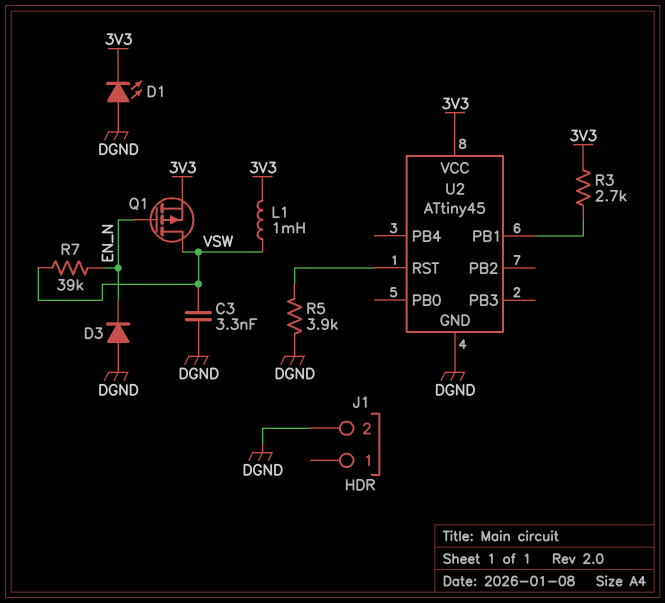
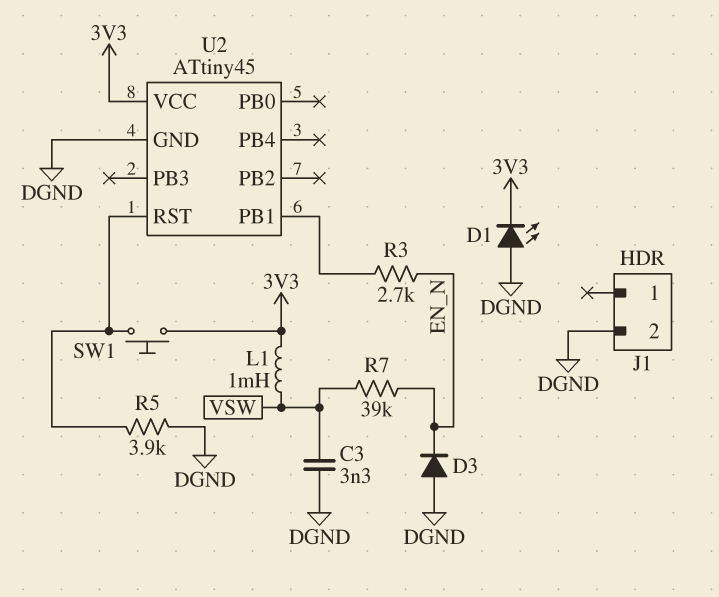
Q1: PMOS (G EN_N, D VSW, S 3V3) -> none
R3: 2.7k (3V3, U2/PB1) -> 2.7k (EN_N, U2/PB1)
SW1: none -> button (3V3, U2/RST)

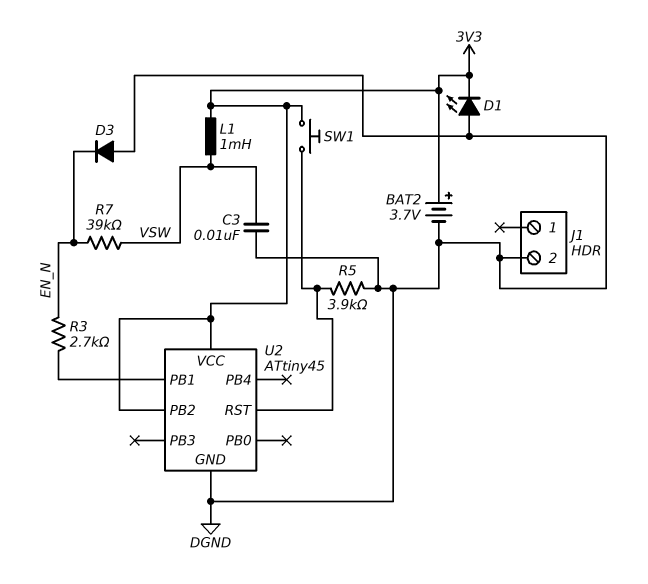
BAT2: none -> 3.7V (plus 3V3, minus DGND)
C3: 3.3nF (DGND, VSW) -> 10nF (DGND, VSW)
U2 pin PB2: none -> 3V3

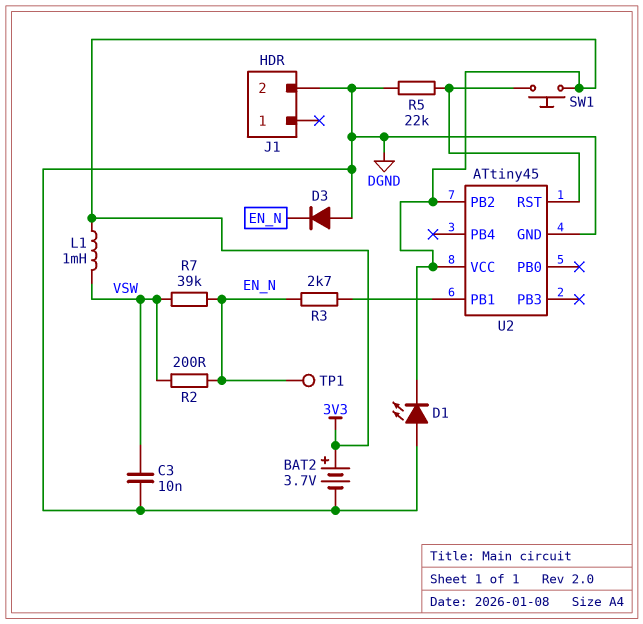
R2: none -> 200 (EN_N, VSW)
R5: 3.9k (DGND, U2/RST) -> 22k (DGND, U2/RST)
TP1: none -> test point (EN_N)

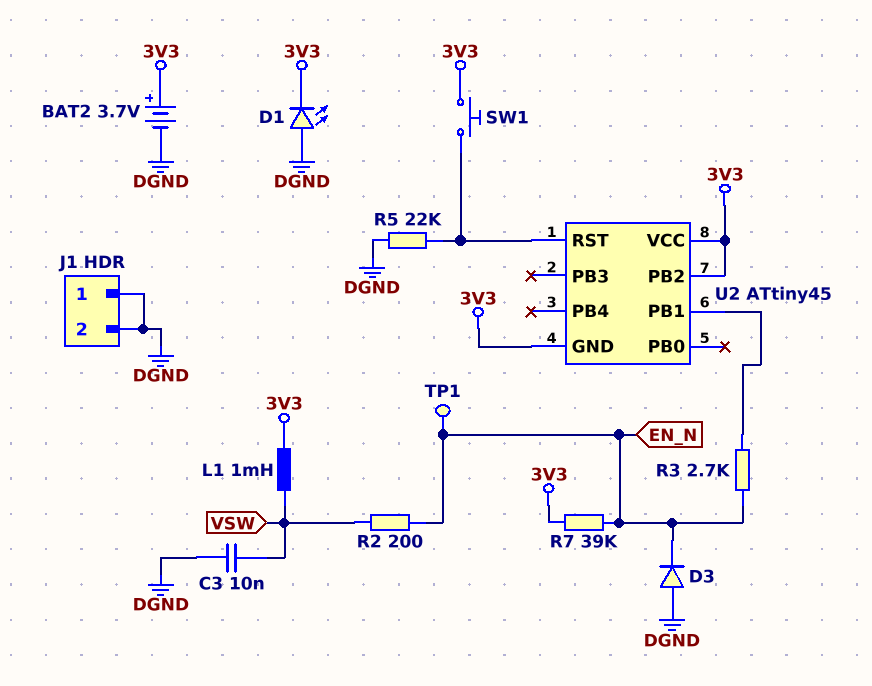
J1 pin 1: none -> DGND
R7: 39k (EN_N, VSW) -> 39k (3V3, EN_N)
U2 pin GND: DGND -> 3V3

